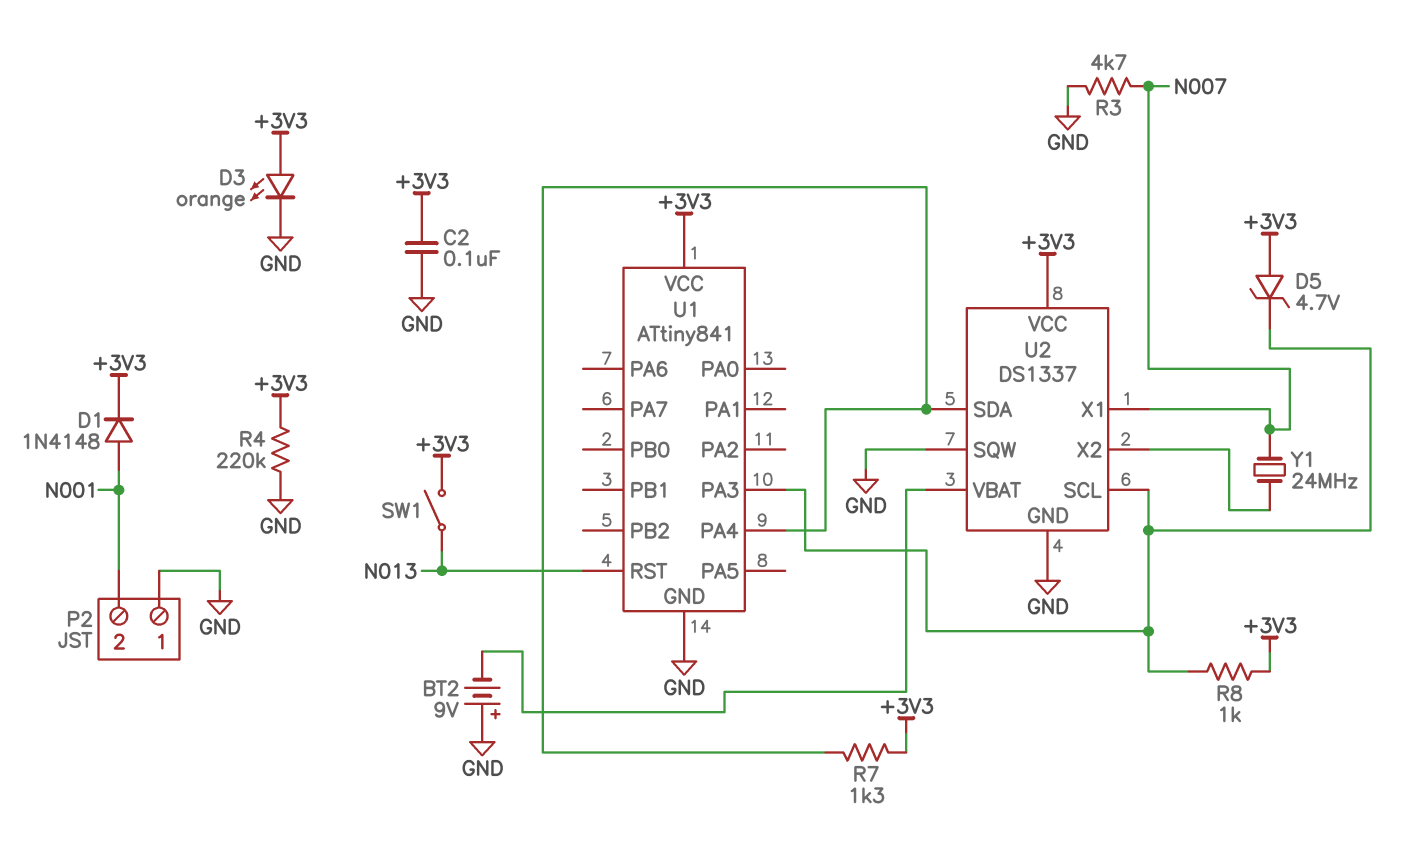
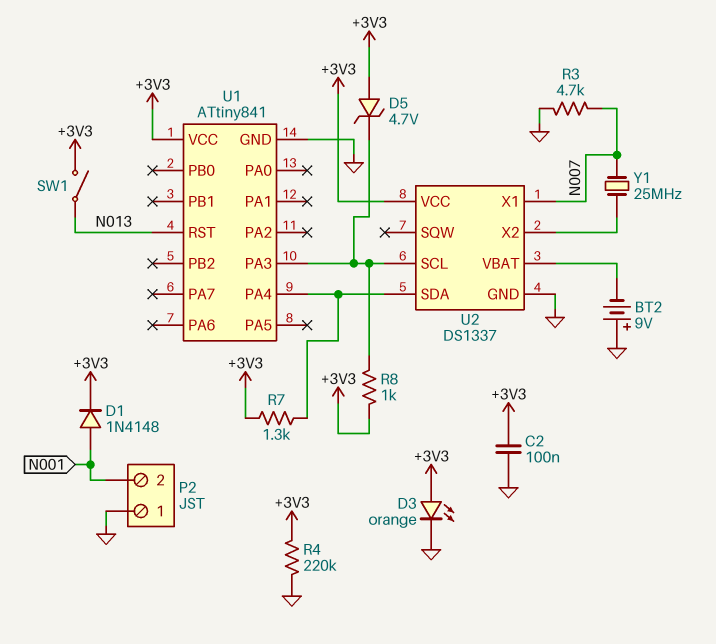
U2 pin SQW: GND -> none
Y1: 24MHz (N007, U2/X2) -> 25MHz (N007, U2/X2)

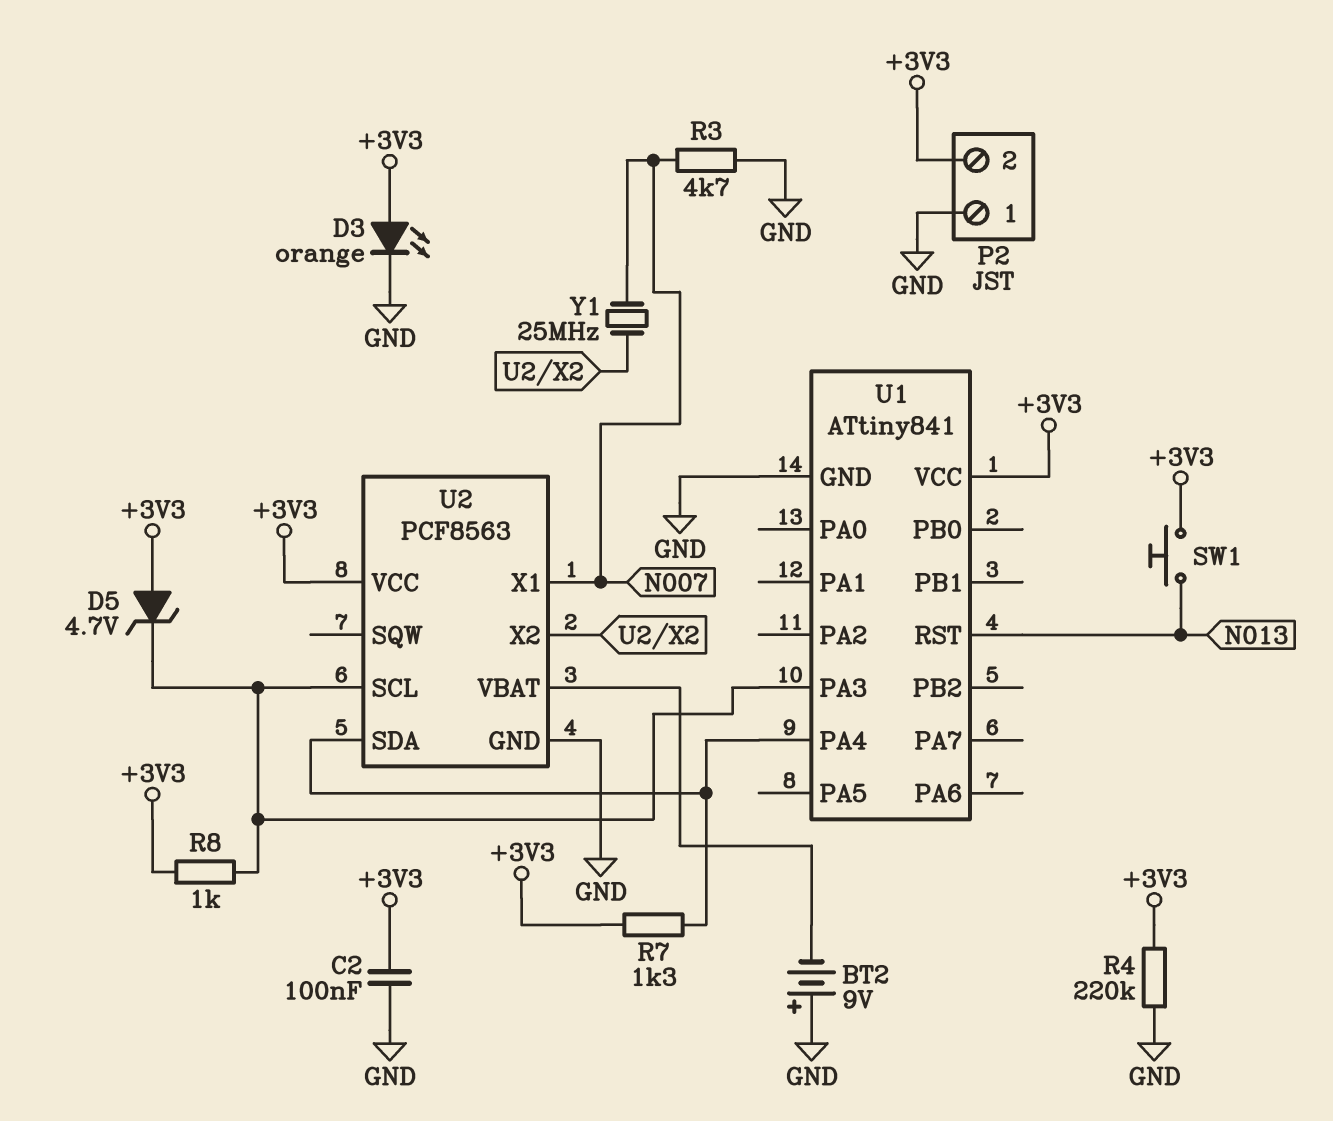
D1: diode 1N4148 (A N001, K +3V3) -> none
P2 pin 2: N001 -> +3V3
SW1: switch (+3V3, N013) -> button (+3V3, N013)
U2: DS1337 -> PCF8563

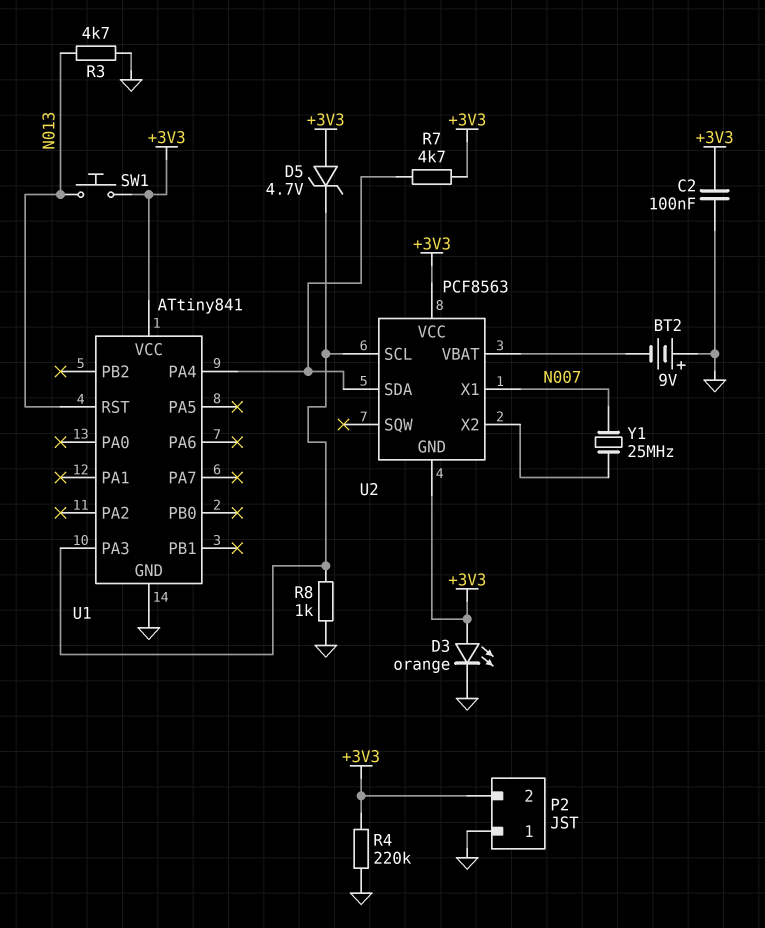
R3: 4.7k (GND, N007) -> 4.7k (GND, N013)
R7: 1.3k (+3V3, U1/PA4) -> 4.7k (+3V3, U1/PA4)
R8: 1k (+3V3, U1/PA3) -> 1k (GND, U1/PA3)
U2 pin GND: GND -> +3V3

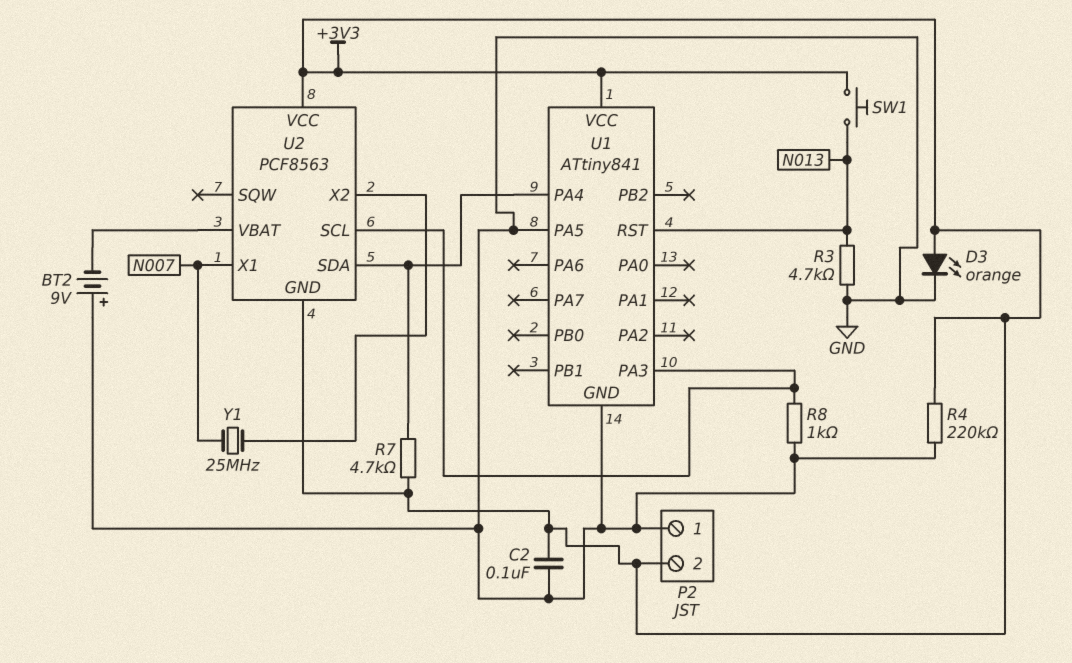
D5: zener 4.7V (A +3V3, K U1/PA3) -> none
U1 pin PA5: none -> GND

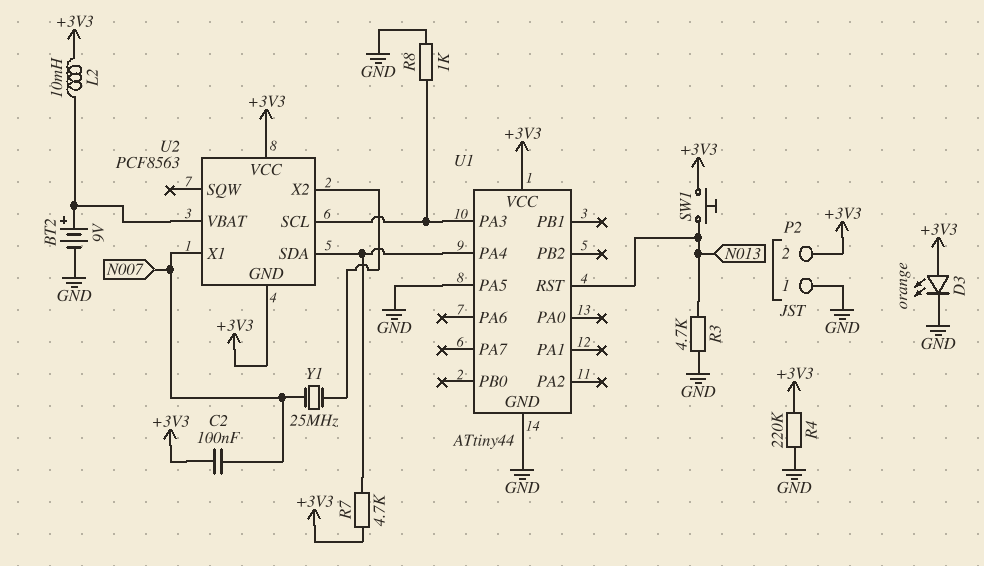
BT2: 9V (plus GND, minus U2/VBAT) -> 9V (plus U2/VBAT, minus GND)
C2: 100nF (+3V3, GND) -> 100nF (+3V3, N007)
L2: none -> 10mH (+3V3, U2/VBAT)
U1: ATtiny841 -> ATtiny44

